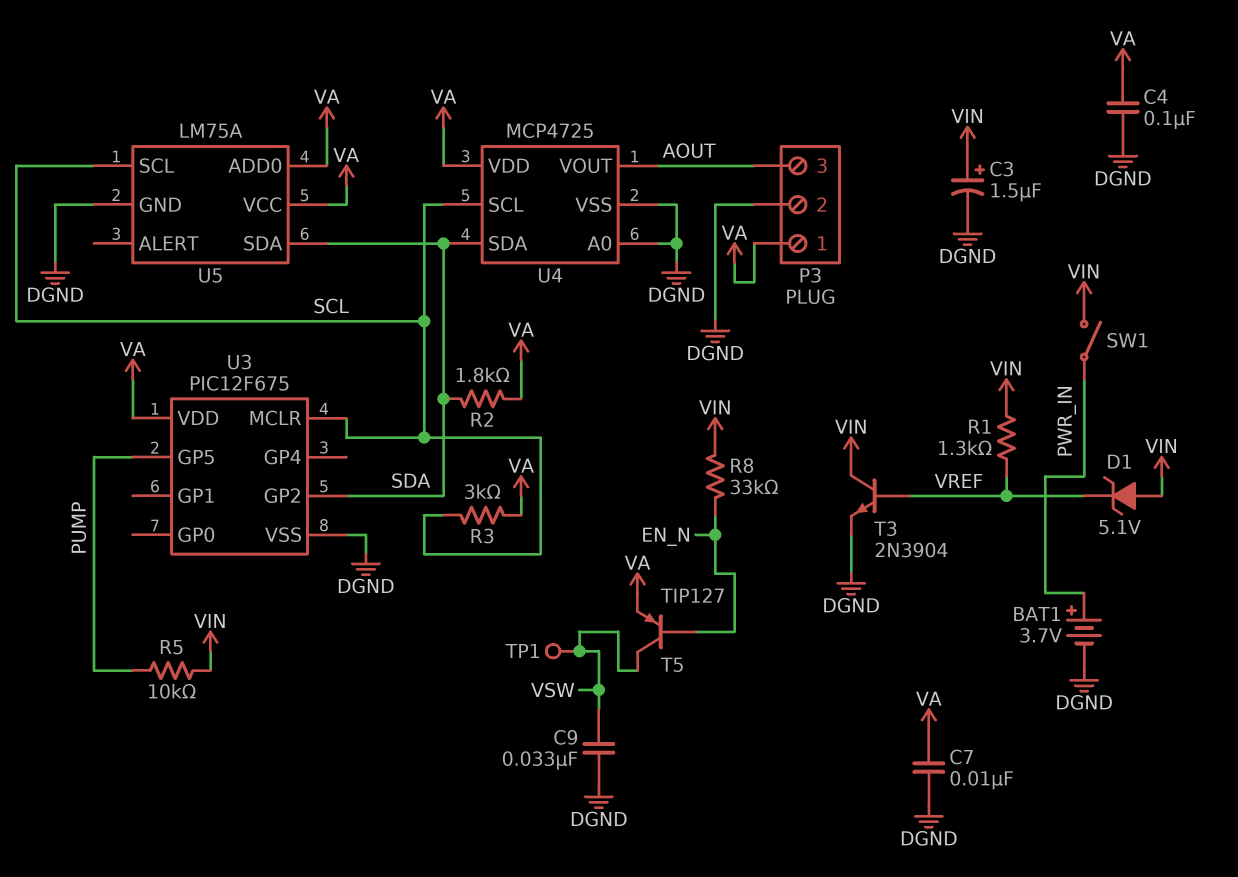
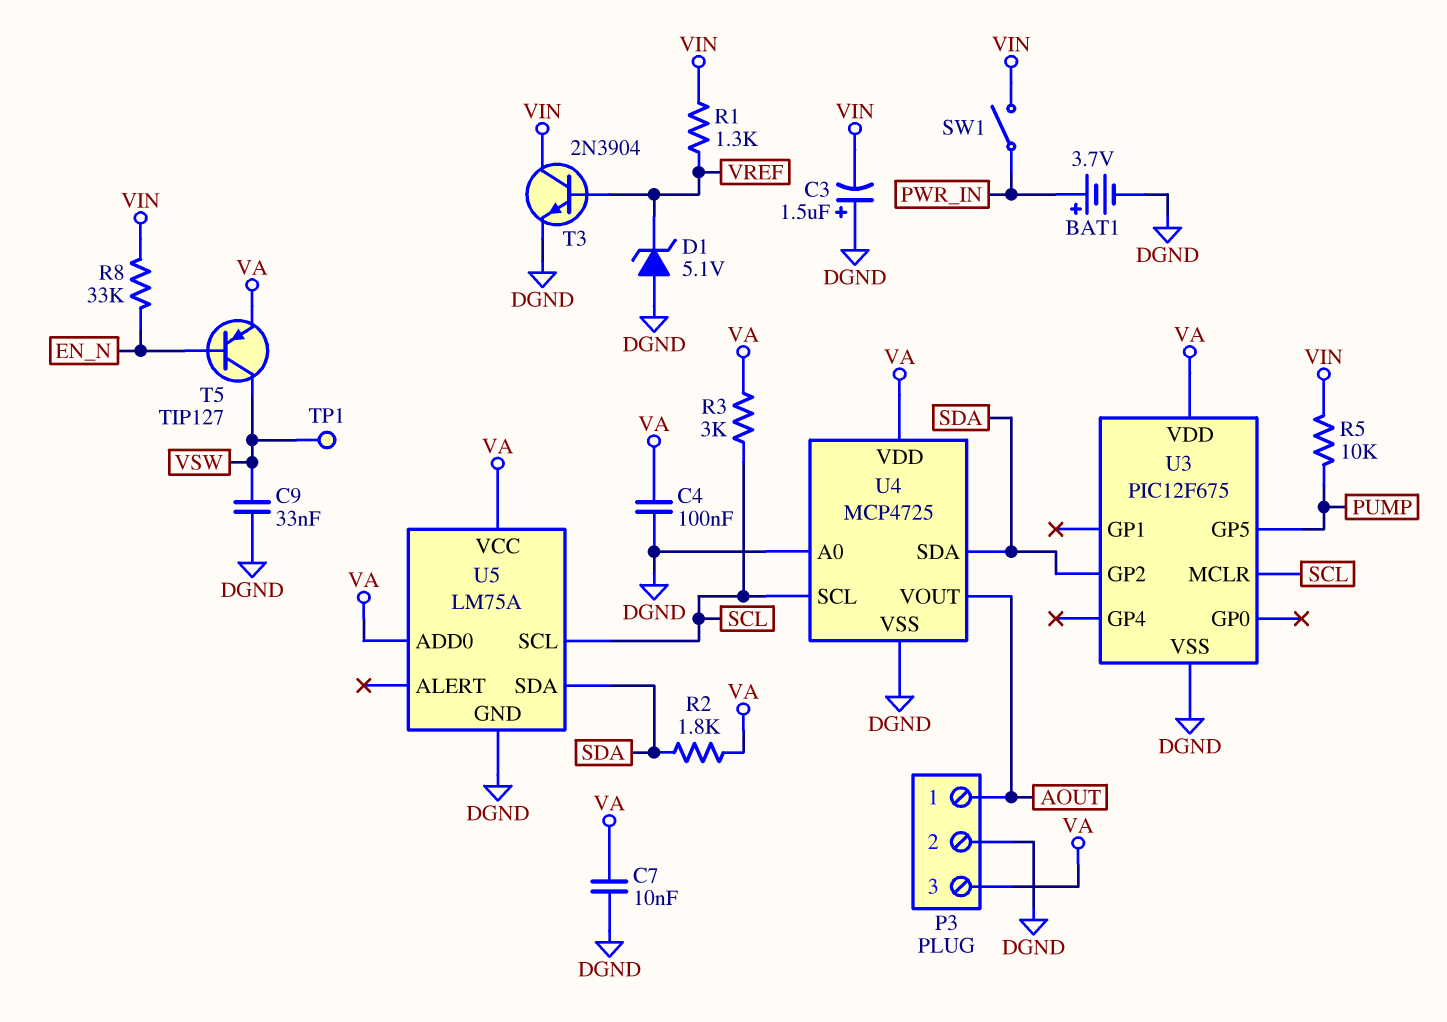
C3: 1.5uF (plus VIN, minus DGND) -> 1.5uF (plus DGND, minus VIN)
D1: zener 5.1V (A VIN, K VREF) -> zener 5.1V (A DGND, K VREF)
P3 pin 1: VA -> AOUT
P3 pin 3: AOUT -> VA

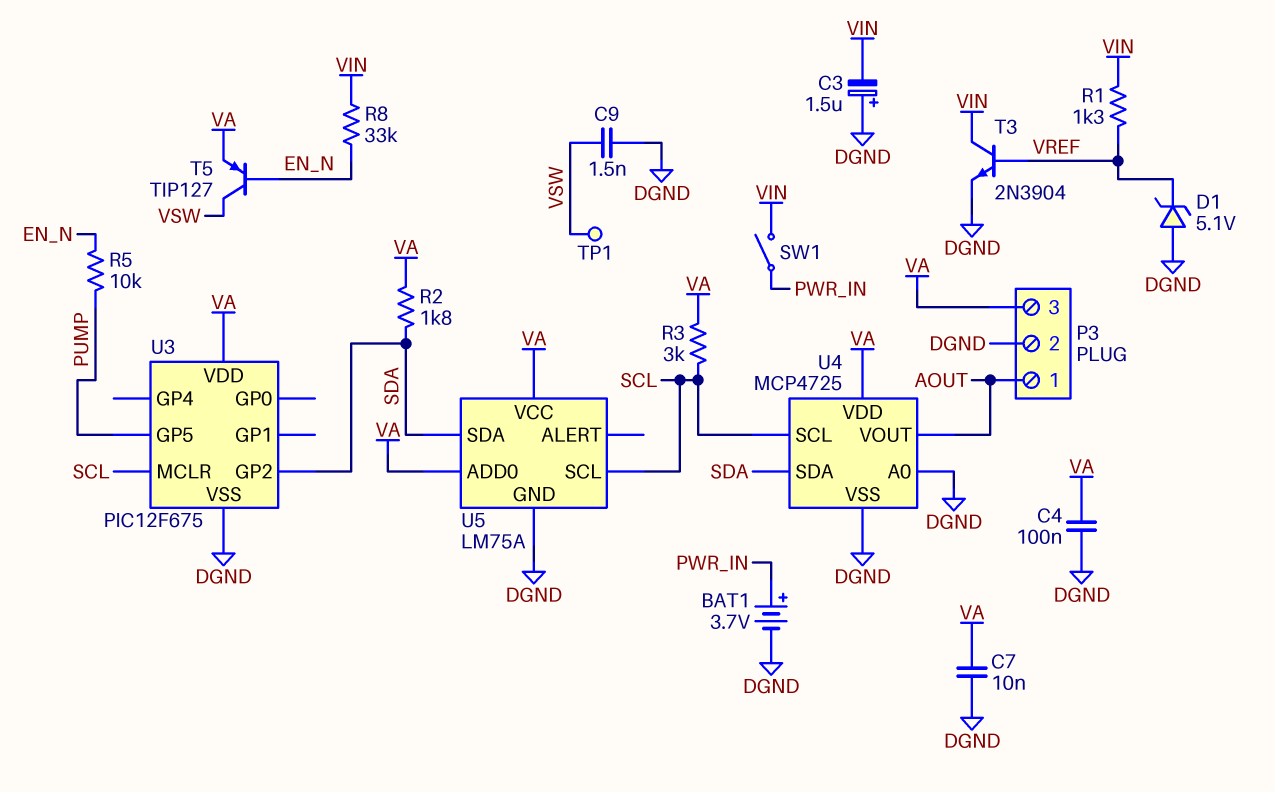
C9: 33nF (DGND, VSW) -> 1.5nF (DGND, VSW)
R5: 10k (PUMP, VIN) -> 10k (EN_N, PUMP)

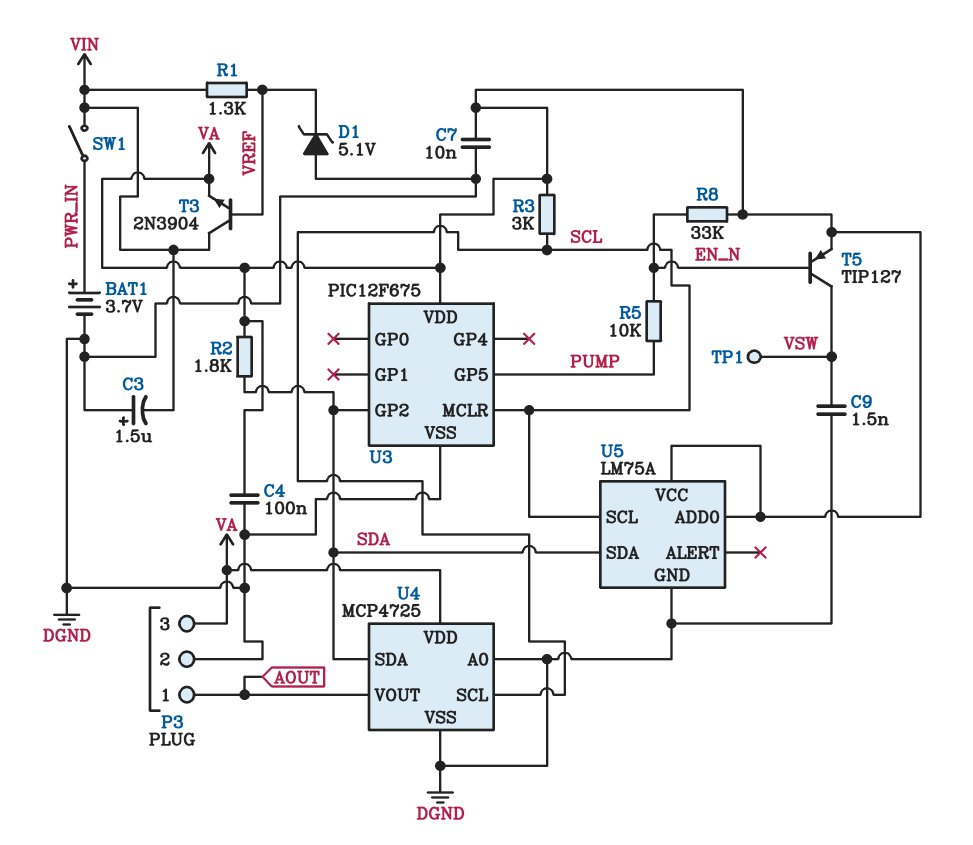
R8: 33k (EN_N, VIN) -> 33k (EN_N, VA)
T3: NPN 2N3904 (B VREF, C VIN, E DGND) -> NPN 2N3904 (B VREF, C VIN, E VA)

